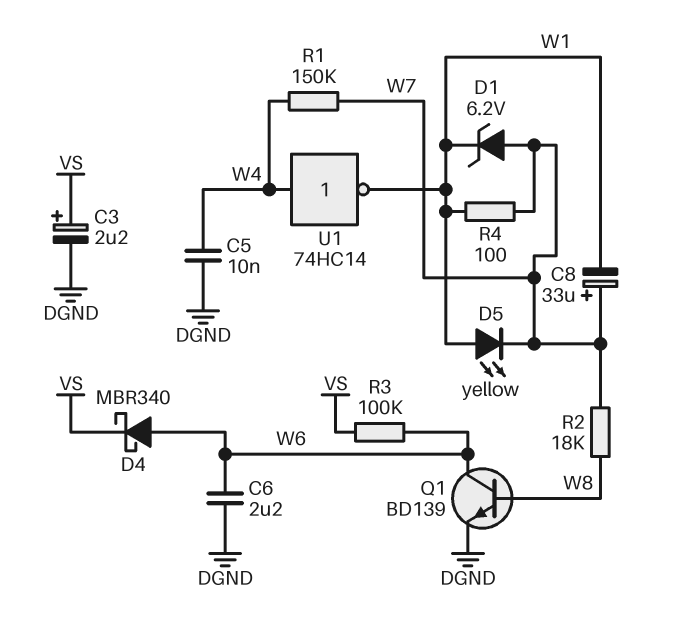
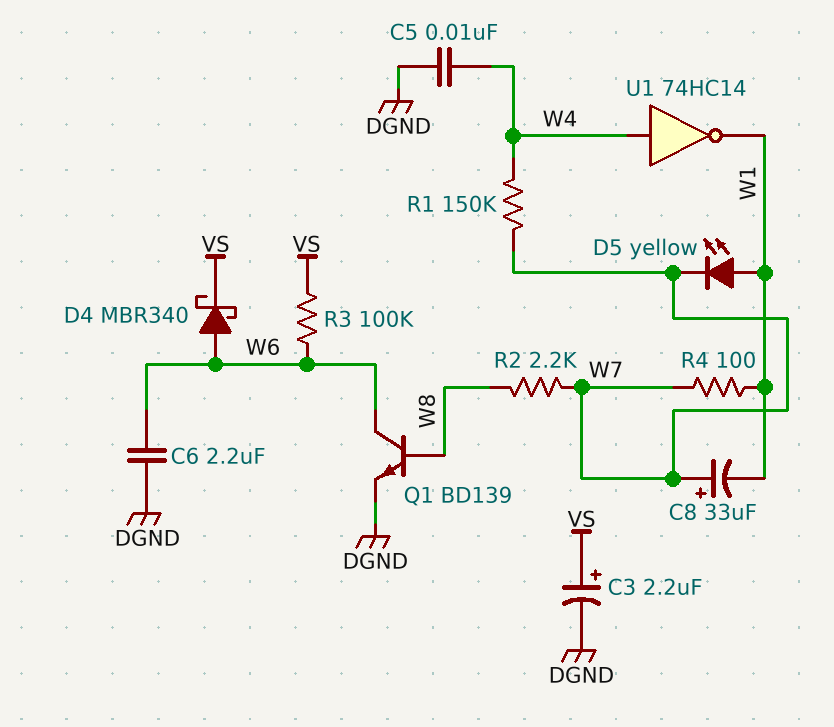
D1: zener 6.2V (A W7, K W1) -> none
R2: 18k (W7, W8) -> 2.2k (W7, W8)

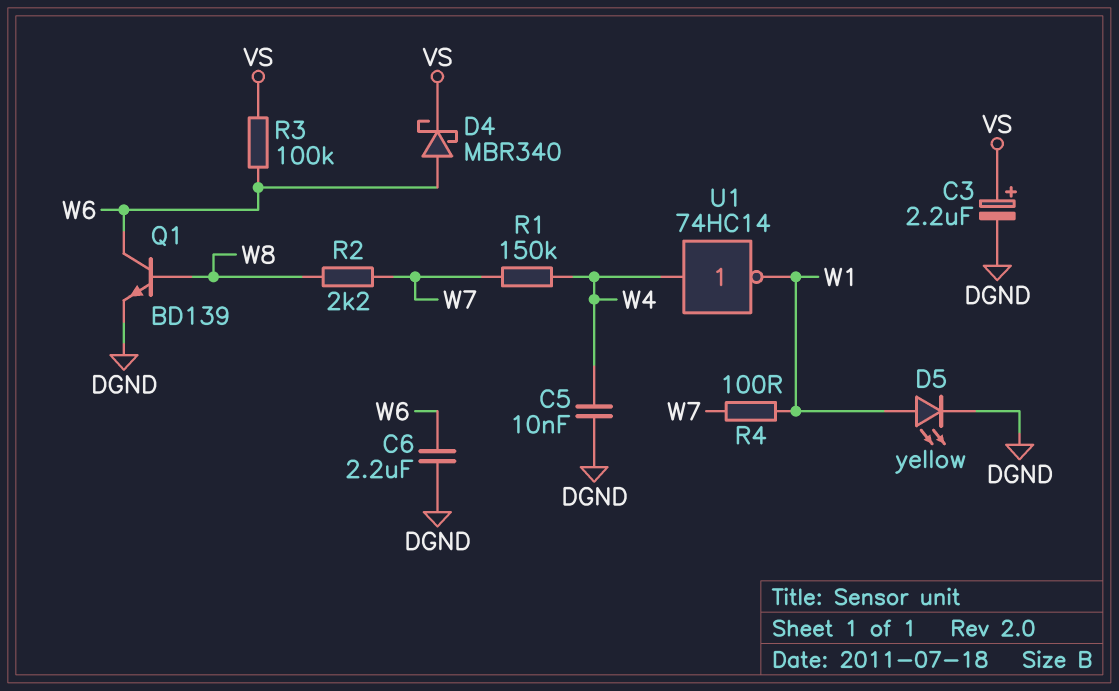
C8: 33uF (plus W7, minus W1) -> none
D5: LED yellow (A W1, K W7) -> LED yellow (A W1, K DGND)

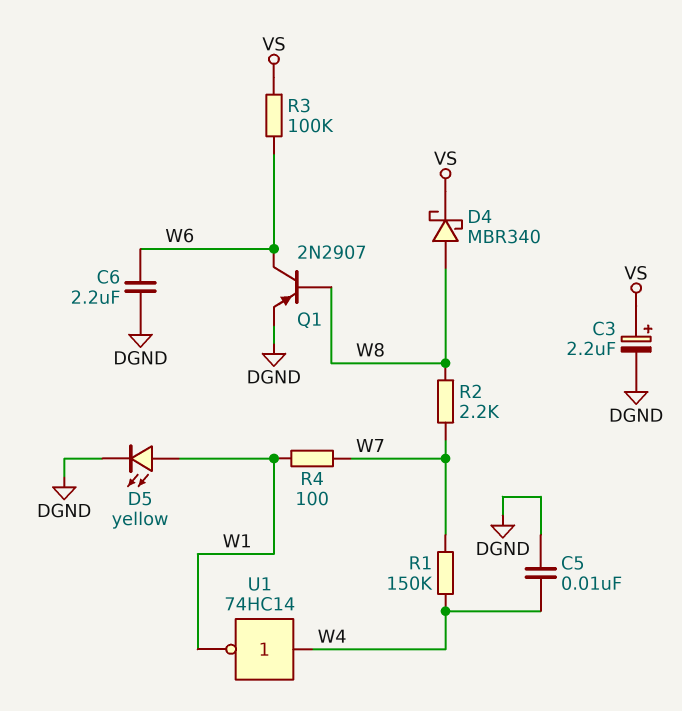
D4: schottky MBR340 (A W6, K VS) -> schottky MBR340 (A W8, K VS)
Q1: NPN BD139 (B W8, C W6, E DGND) -> PNP 2N2907 (B W8, C W6, E DGND)

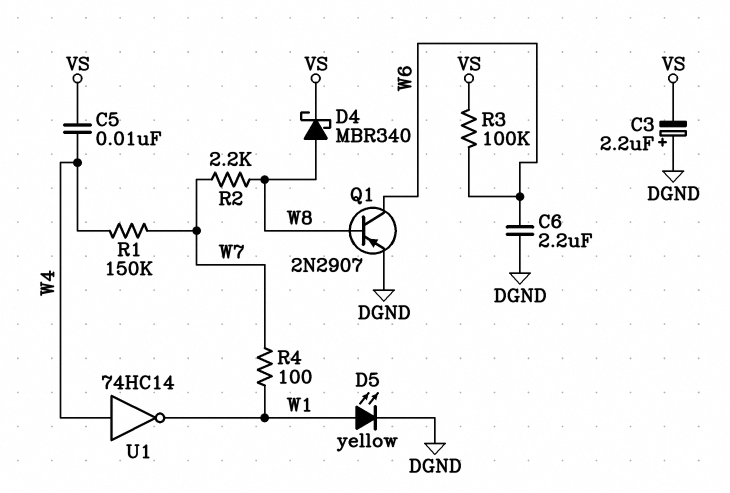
C3: 2.2uF (plus VS, minus DGND) -> 2.2uF (plus DGND, minus VS)
C5: 10nF (DGND, W4) -> 10nF (VS, W4)

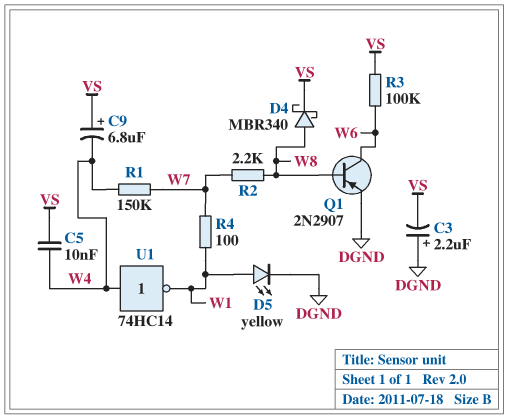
C6: 2.2uF (DGND, W6) -> none
C9: none -> 6.8uF (plus VS, minus W4)

